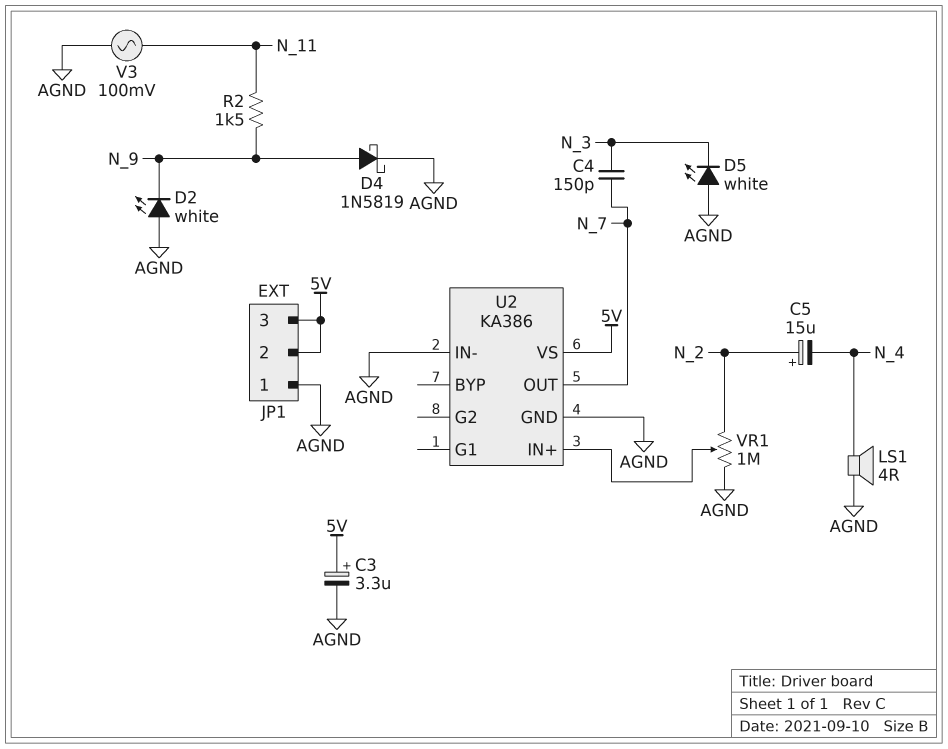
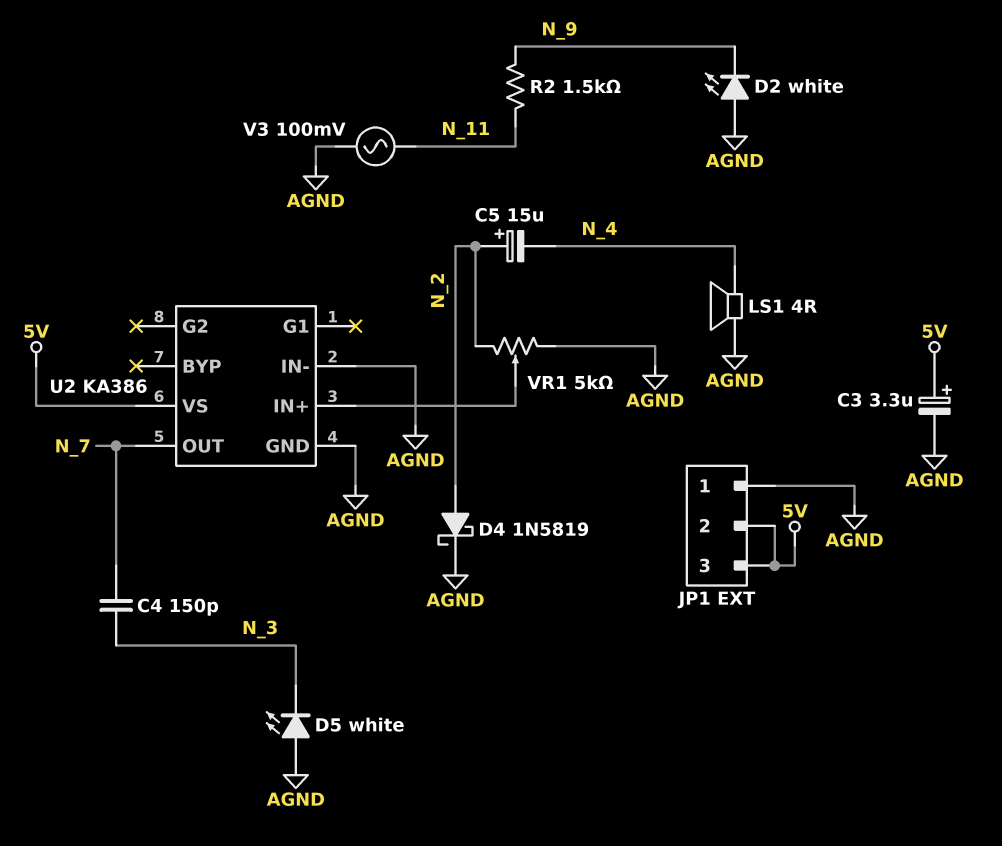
D4: schottky 1N5819 (A N_9, K AGND) -> schottky 1N5819 (A N_2, K AGND)
VR1: 1M (AGND, N_2, wiper U2/IN+) -> 5k (AGND, N_2, wiper U2/IN+)

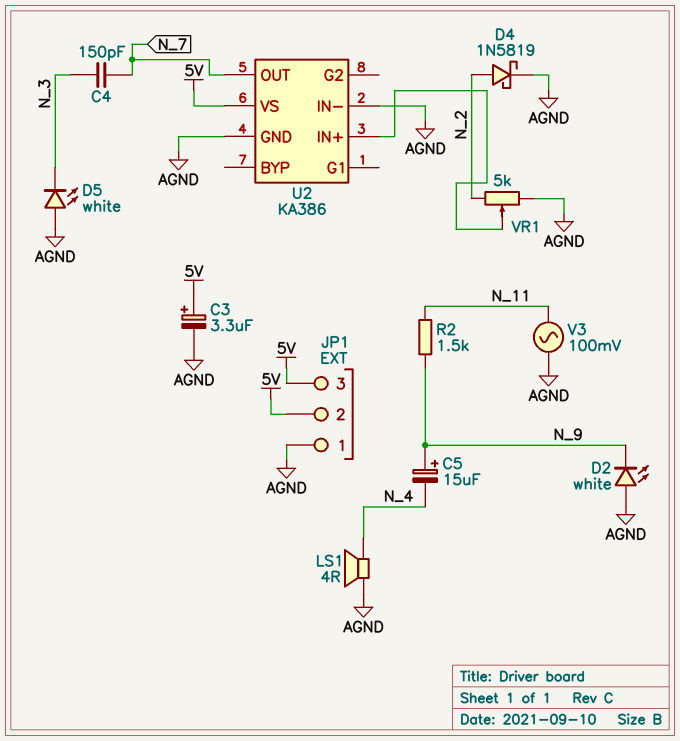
C5: 15uF (plus N_2, minus N_4) -> 15uF (plus N_9, minus N_4)

